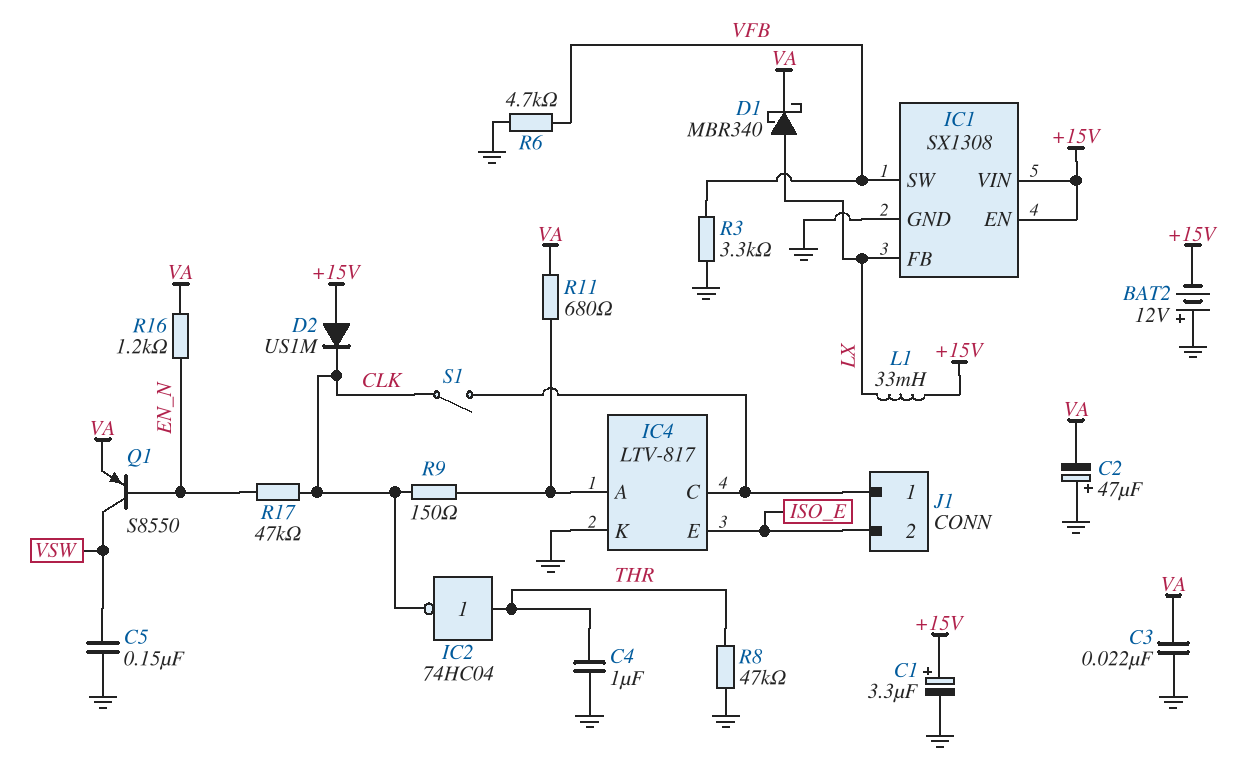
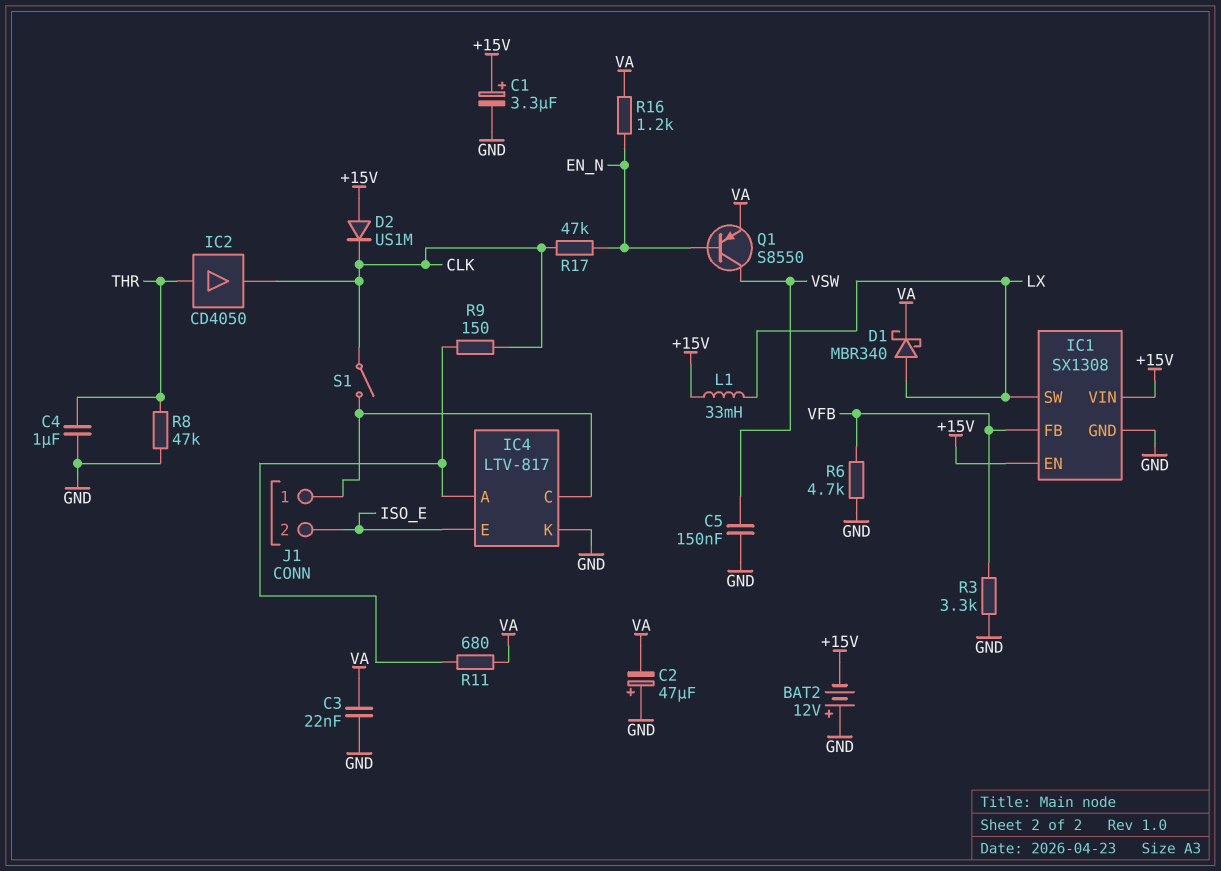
IC1 pin FB: LX -> VFB
IC1 pin SW: VFB -> LX
IC2: NOT 74HC04 (in THR, out CLK) -> buffer CD4050 (in THR, out CLK)

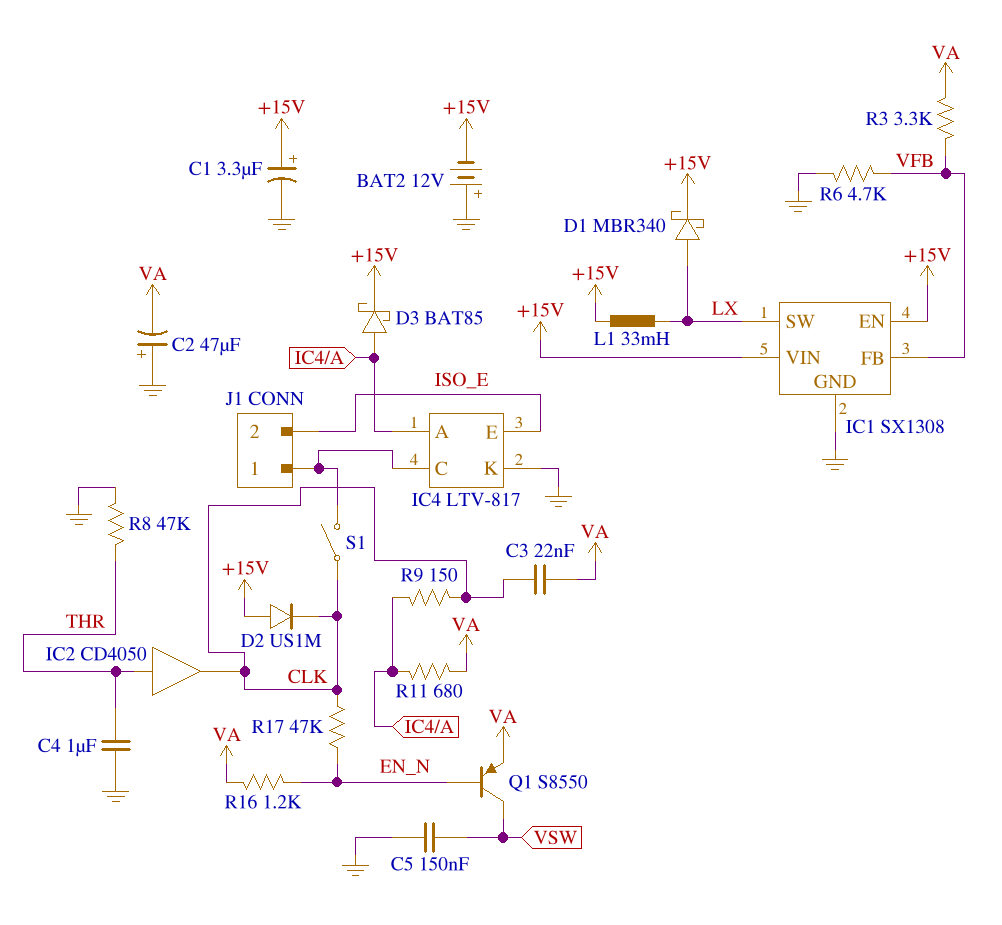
C3: 22nF (GND, VA) -> 22nF (CLK, VA)
D1: schottky MBR340 (A LX, K VA) -> schottky MBR340 (A LX, K +15V)
D3: none -> schottky BAT85 (A IC4/A, K +15V)
R3: 3.3k (GND, VFB) -> 3.3k (VA, VFB)

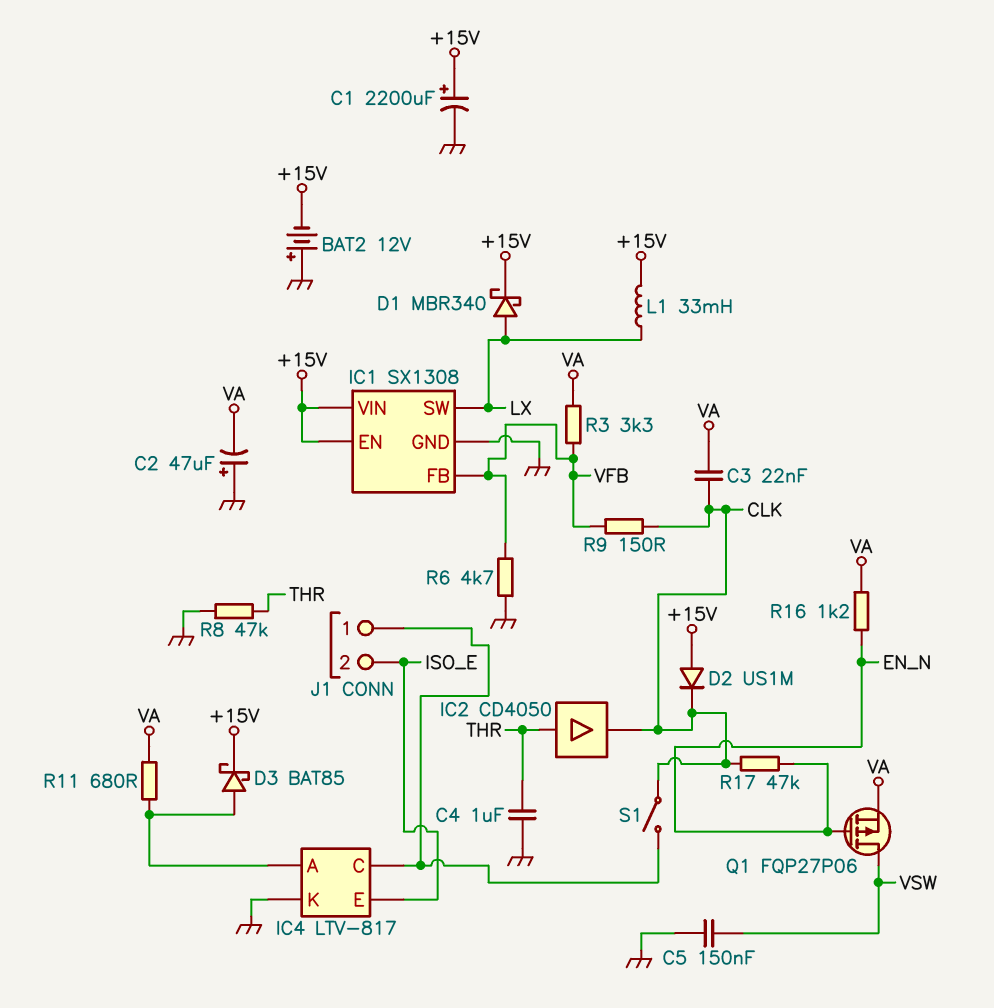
C1: 3.3uF (plus +15V, minus GND) -> 2200uF (plus +15V, minus GND)
Q1: PNP S8550 (B EN_N, C VSW, E VA) -> PMOS FQP27P06 (G EN_N, D VSW, S VA)
R9: 150 (CLK, IC4/A) -> 150 (CLK, VFB)

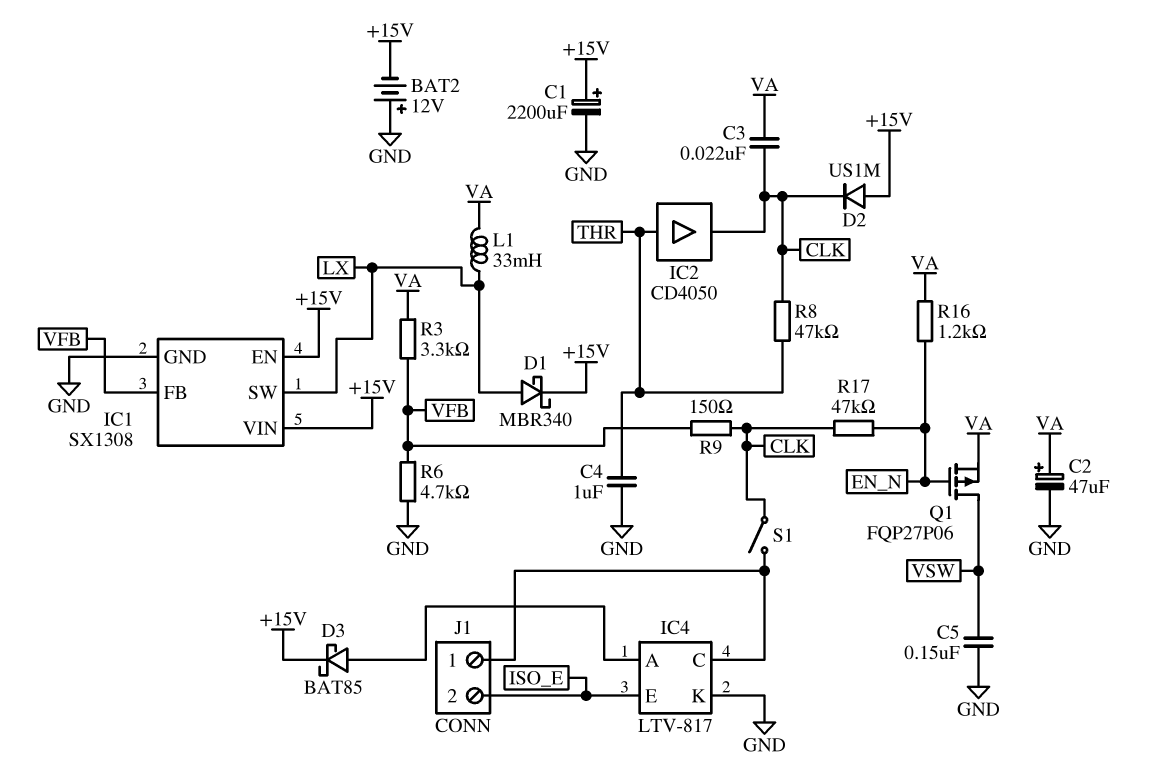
C2: 47uF (plus GND, minus VA) -> 47uF (plus VA, minus GND)
L1: 33mH (+15V, LX) -> 33mH (LX, VA)
R8: 47k (GND, THR) -> 47k (CLK, THR)
R11: 680 (IC4/A, VA) -> none

